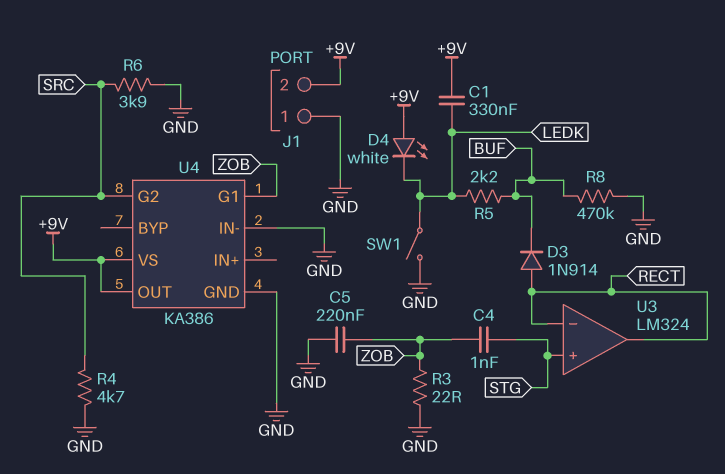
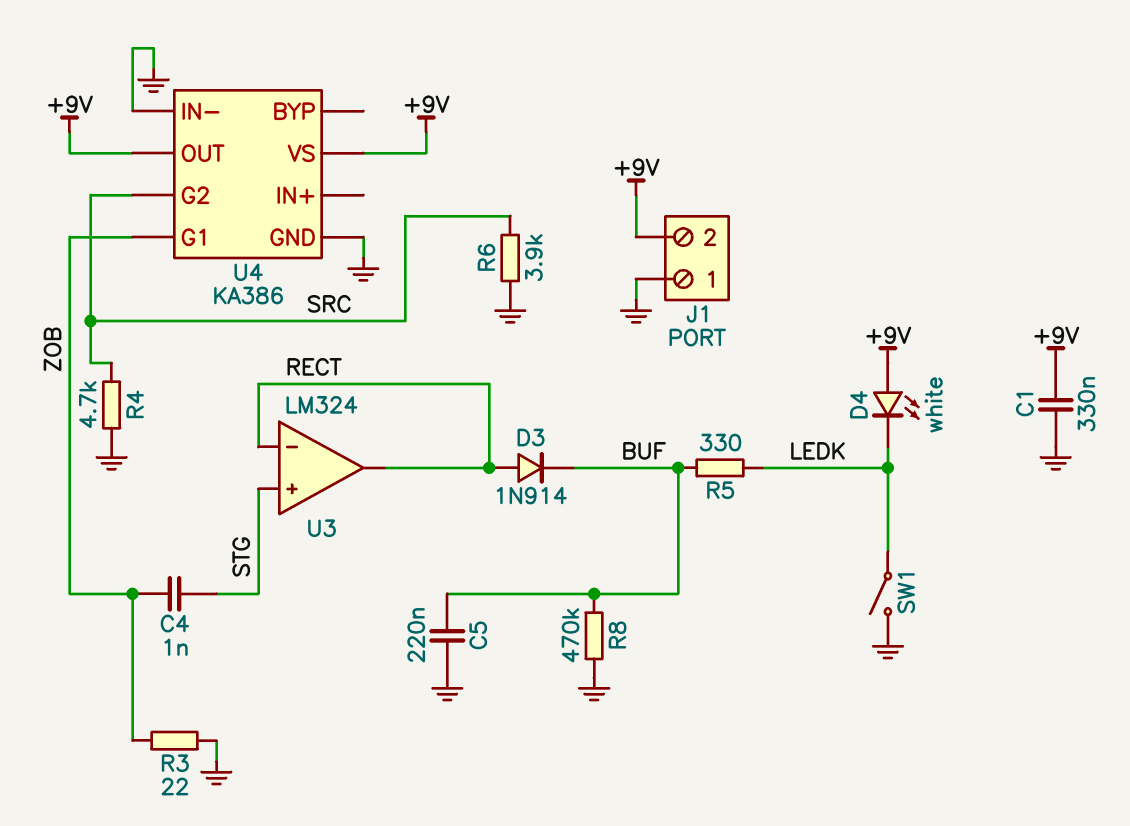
C1: 330nF (+9V, LEDK) -> 330nF (+9V, GND)
C5: 220nF (GND, ZOB) -> 220nF (BUF, GND)
R5: 2.2k (BUF, LEDK) -> 330 (BUF, LEDK)

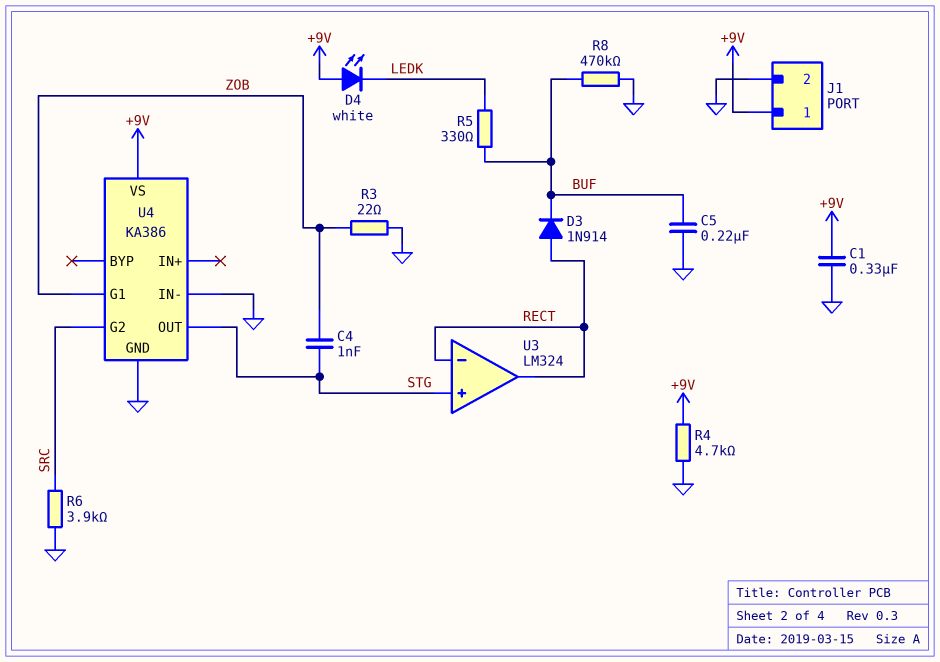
J1 pin 1: GND -> +9V
J1 pin 2: +9V -> GND
R4: 4.7k (GND, SRC) -> 4.7k (+9V, GND)
SW1: switch (GND, LEDK) -> none
U4 pin OUT: +9V -> STG

